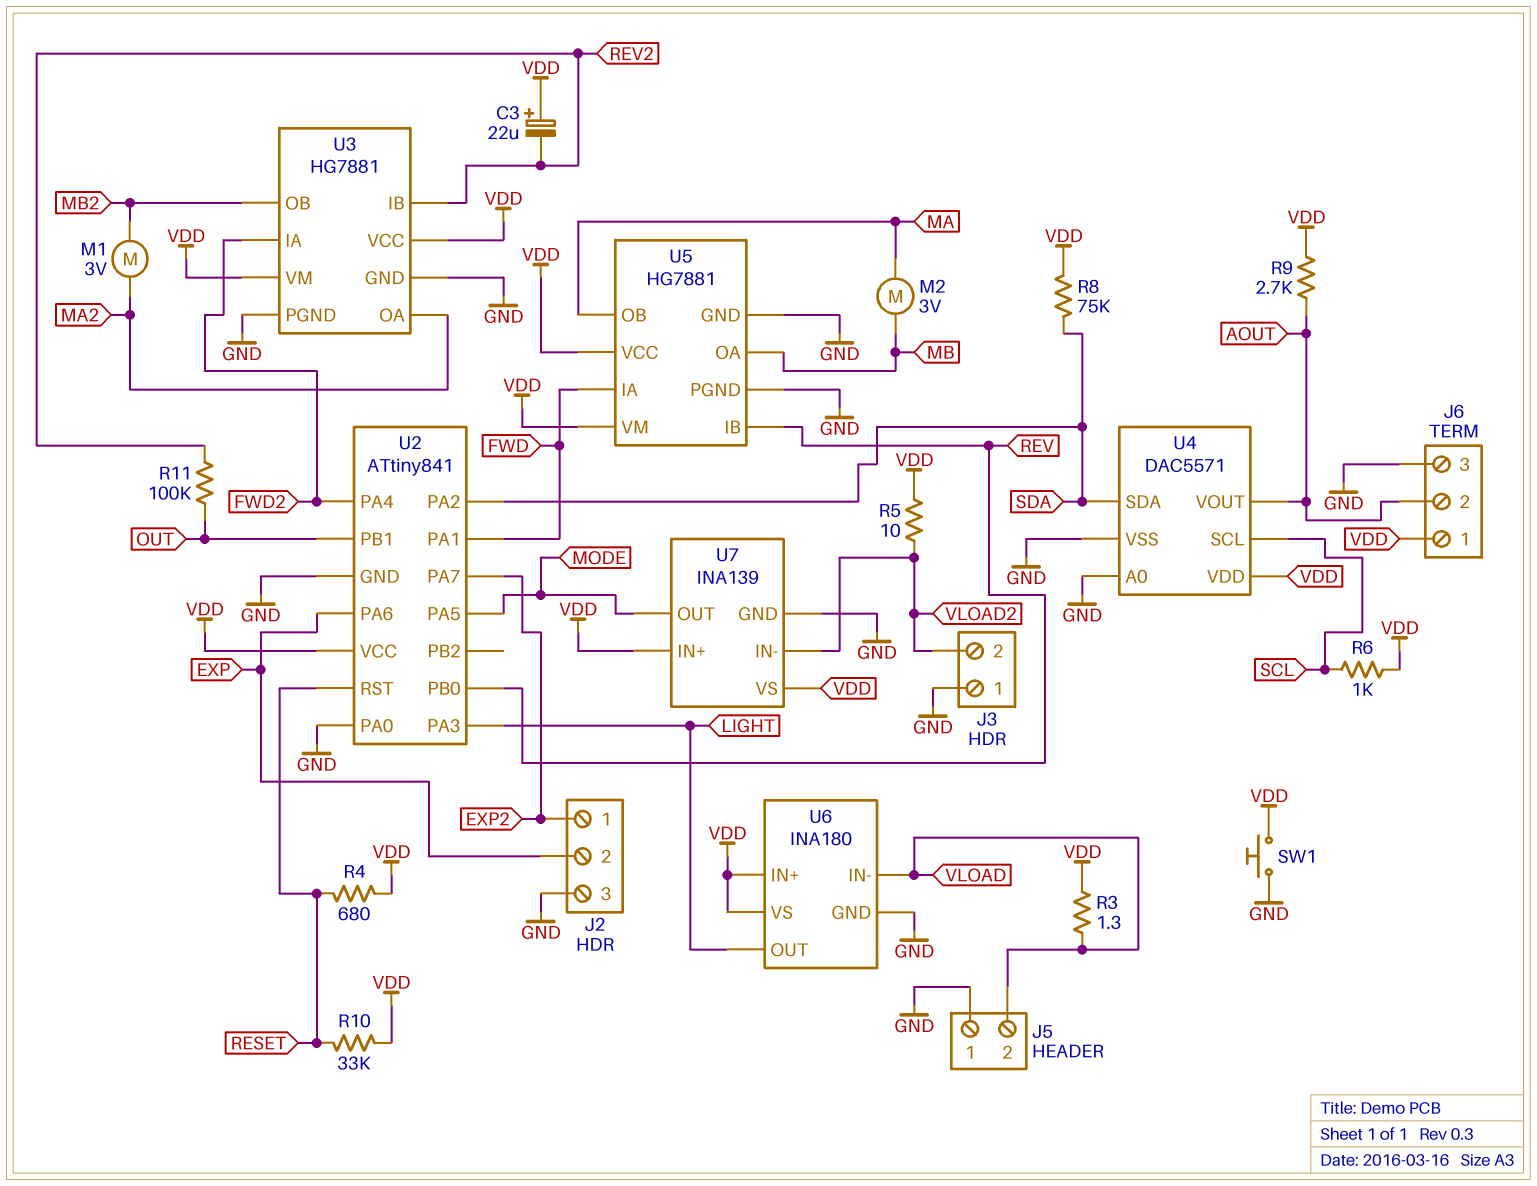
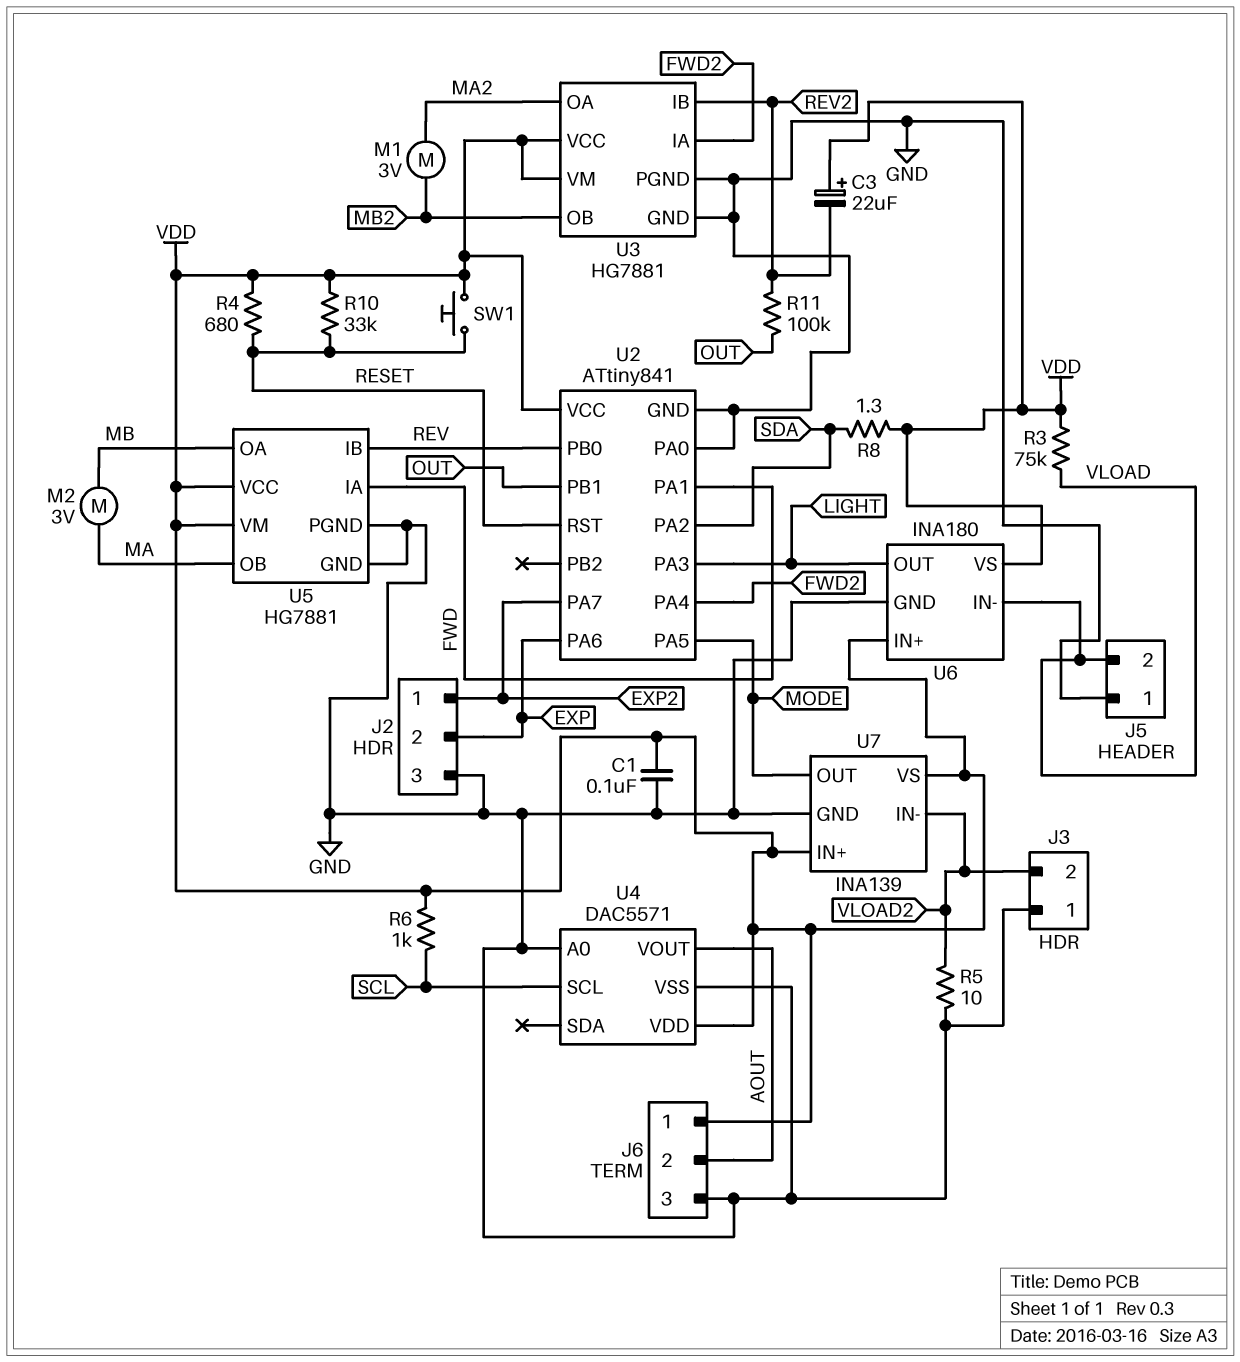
C1: none -> 100nF (GND, VDD)
R3: 1.3 (VDD, VLOAD) -> 75k (VDD, VLOAD)
R5: 10 (VDD, VLOAD2) -> 10 (GND, VLOAD2)
R8: 75k (SDA, VDD) -> 1.3 (SDA, VDD)
R9: 2.7k (AOUT, VDD) -> none
SW1: button (GND, VDD) -> button (RESET, VDD)
U4 pin SDA: SDA -> none

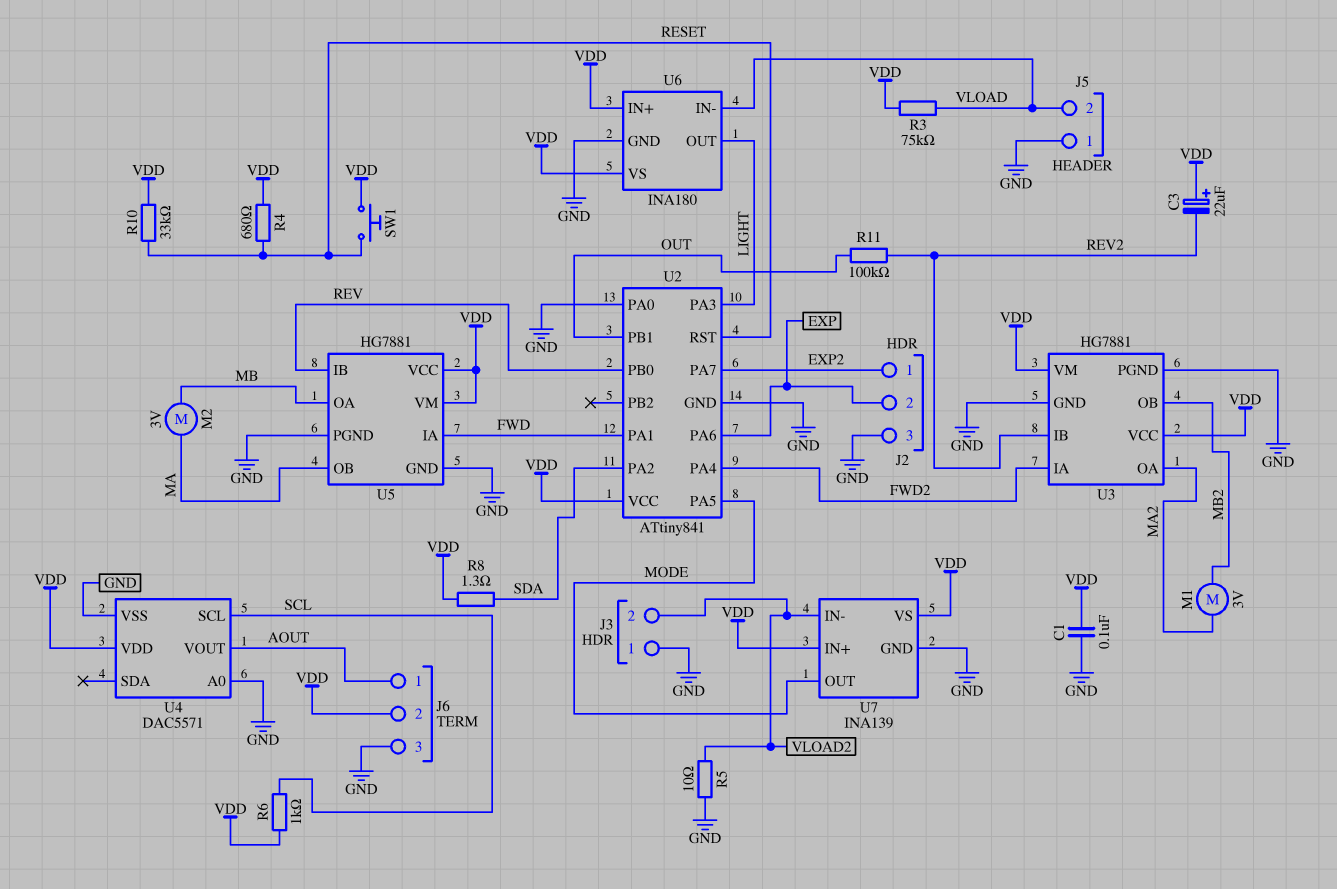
J6 pin 1: VDD -> AOUT
J6 pin 2: AOUT -> VDD

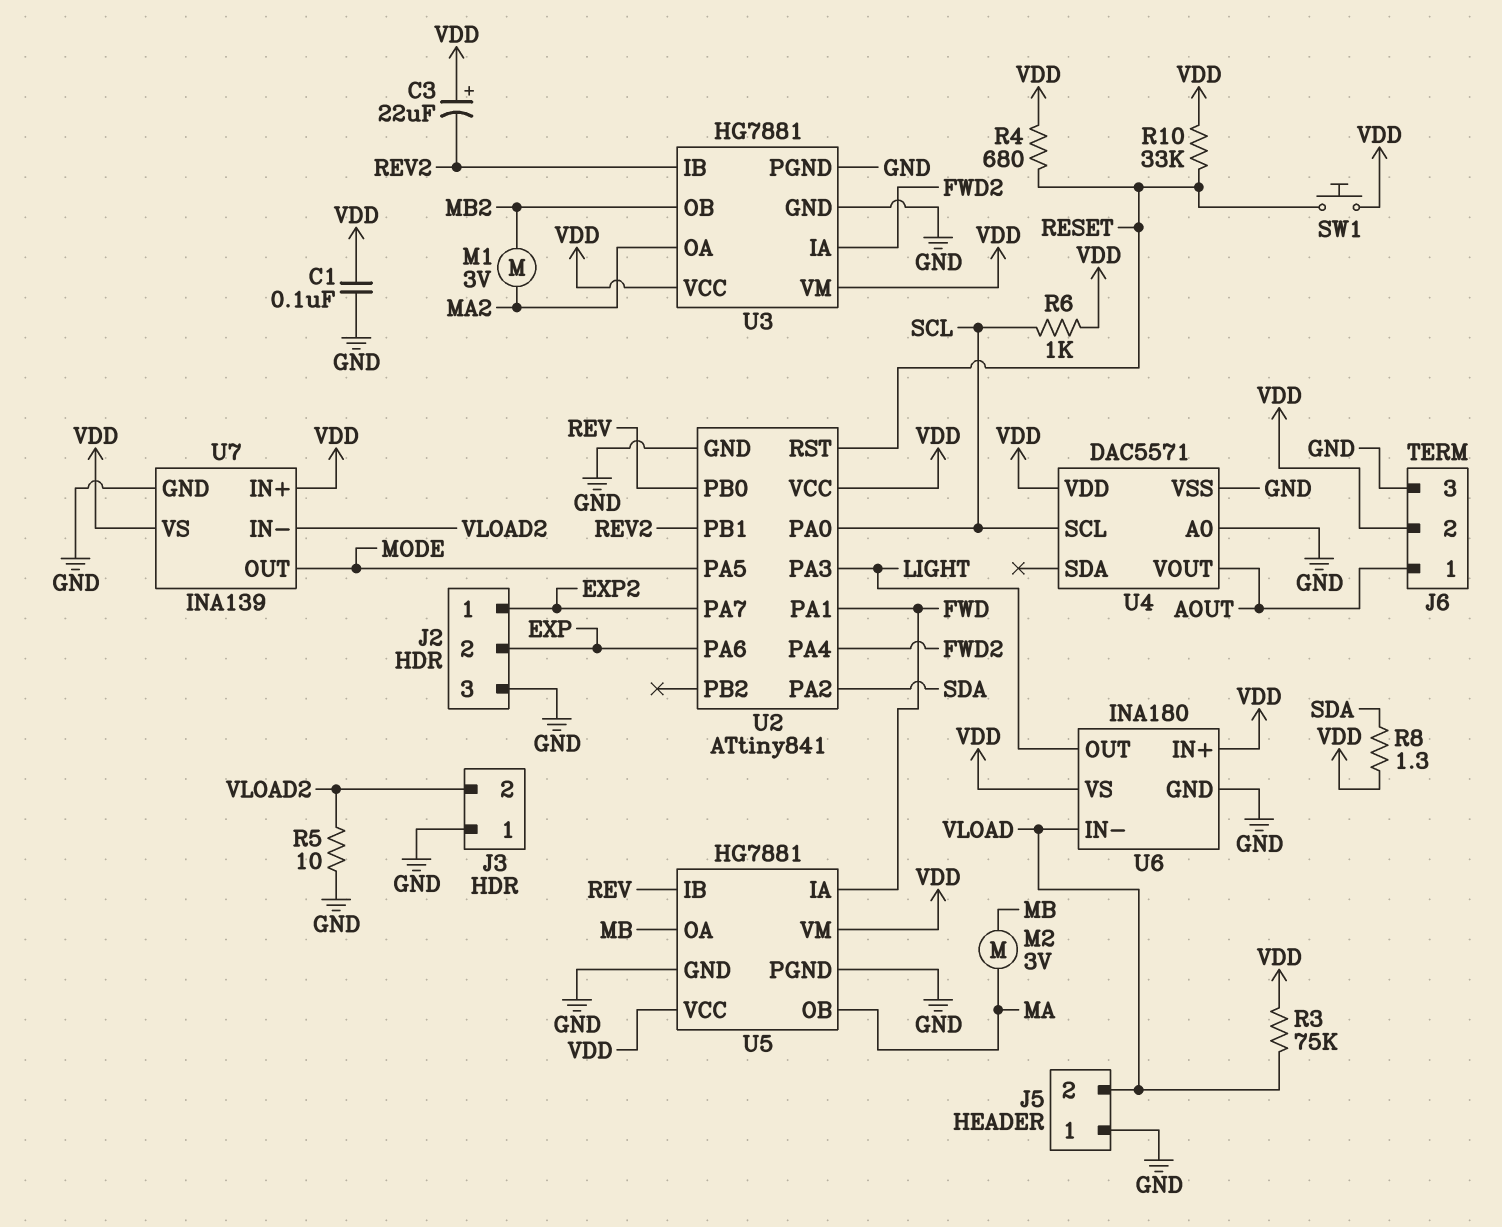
R11: 100k (OUT, REV2) -> none
U2 pin PA0: GND -> SCL
U2 pin PB1: OUT -> REV2

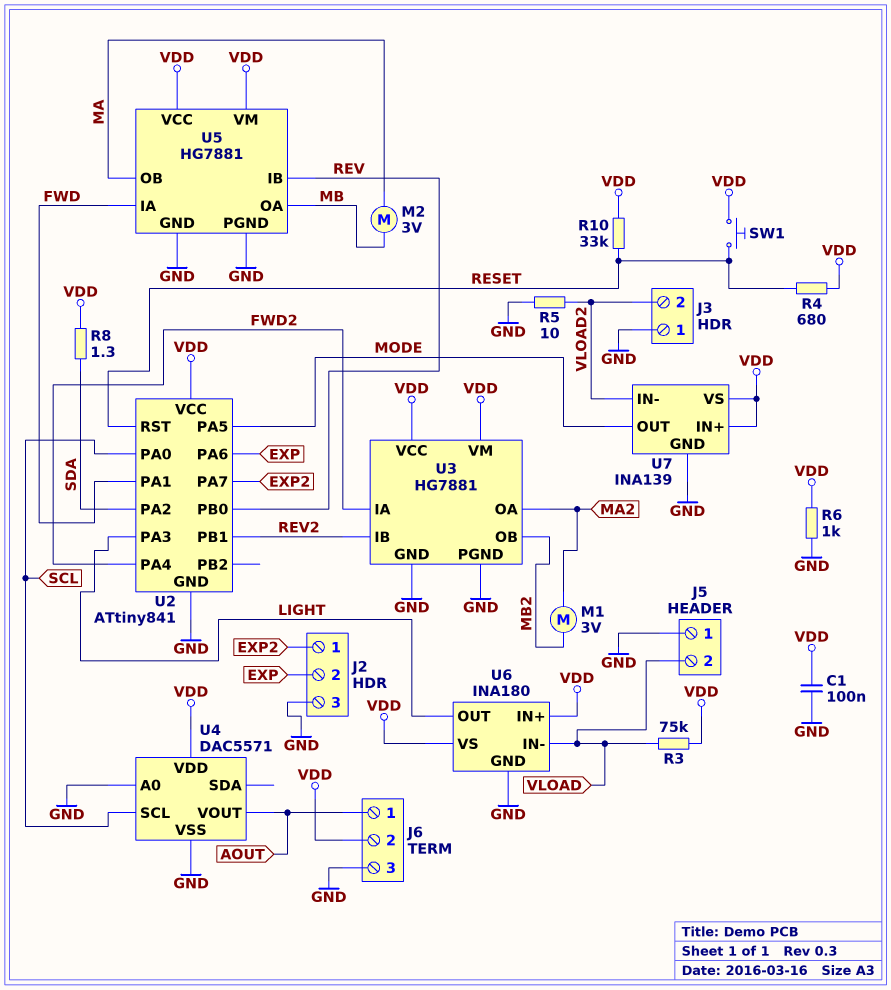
C3: 22uF (plus VDD, minus REV2) -> none
R6: 1k (SCL, VDD) -> 1k (GND, VDD)

